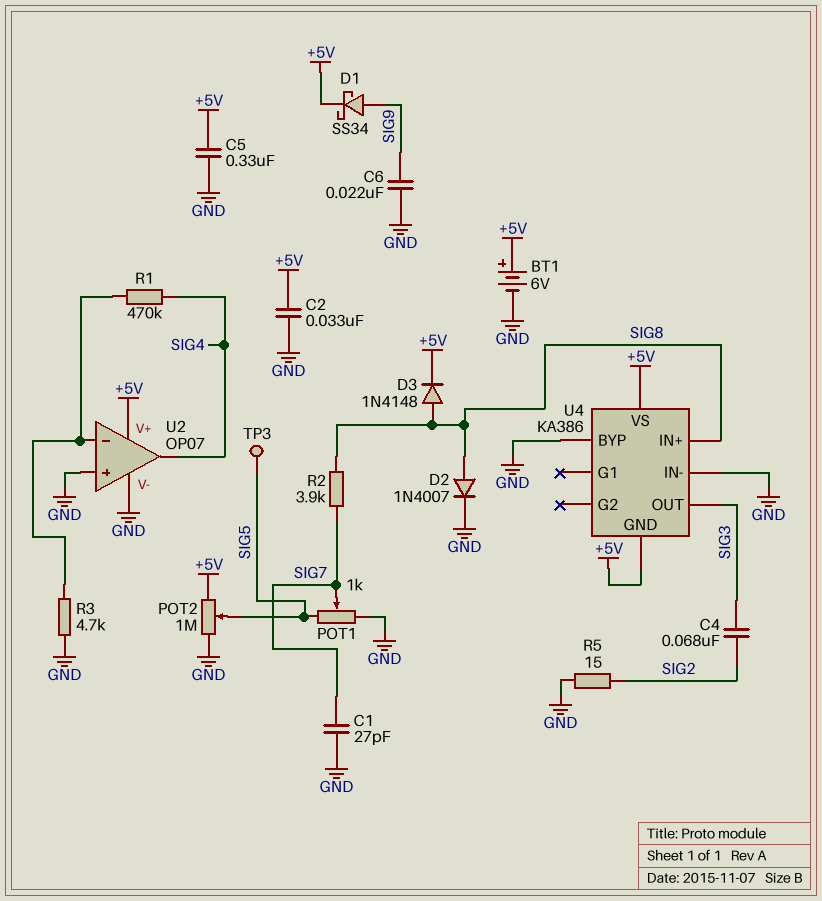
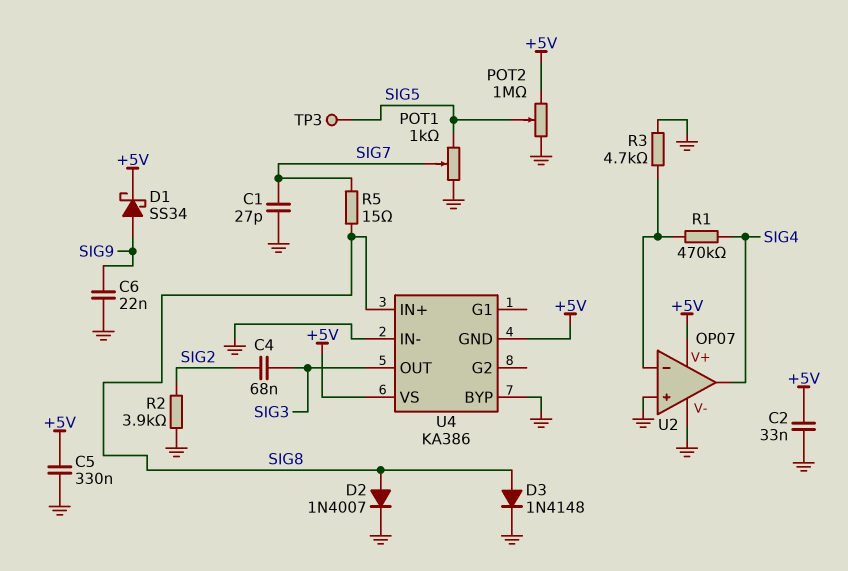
BT1: 6V (plus +5V, minus GND) -> none
D3: diode 1N4148 (A SIG8, K +5V) -> diode 1N4148 (A SIG8, K GND)
R2: 3.9k (SIG7, SIG8) -> 3.9k (GND, SIG2)
R5: 15 (GND, SIG2) -> 15 (SIG7, SIG8)

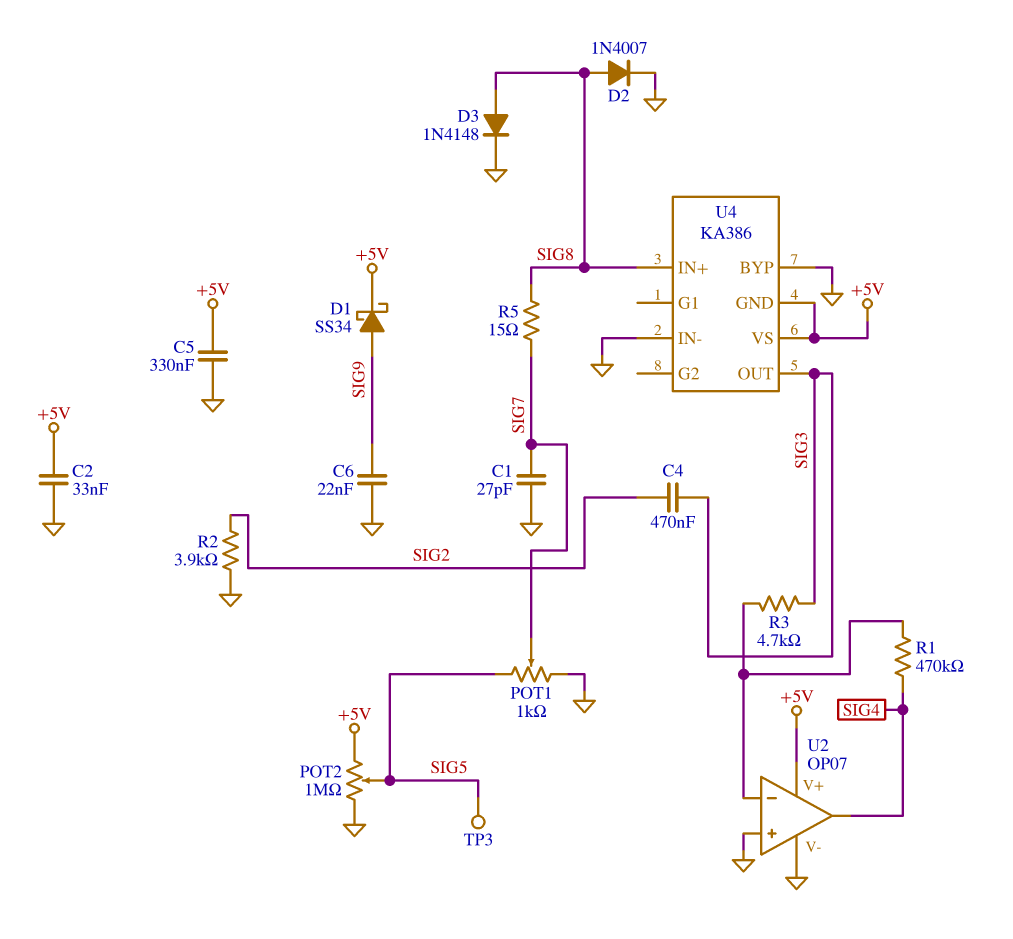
C4: 68nF (SIG2, SIG3) -> 470nF (SIG2, SIG3)
R3: 4.7k (GND, U2/in-) -> 4.7k (SIG3, U2/in-)

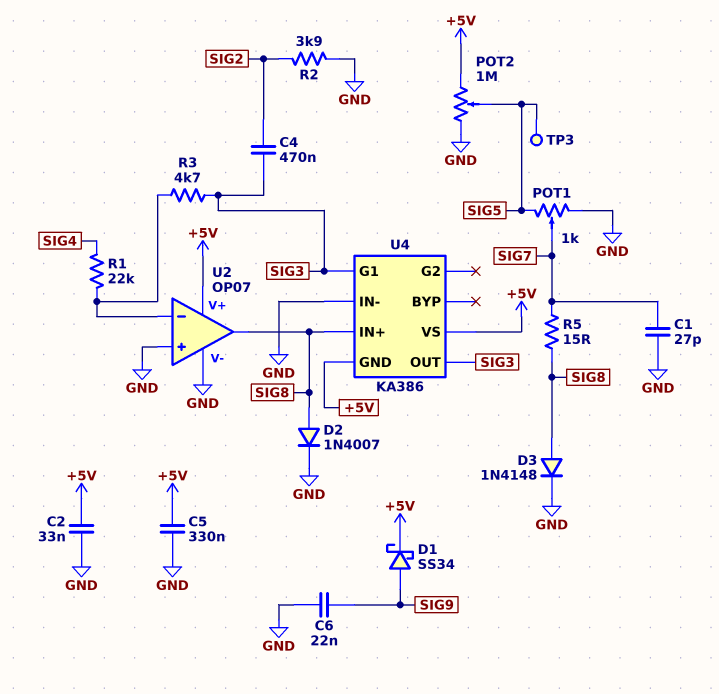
R1: 470k (SIG4, U2/in-) -> 22k (SIG4, U2/in-)
U2 pin out: SIG4 -> SIG8
U4 pin BYP: GND -> none
U4 pin G1: none -> SIG3

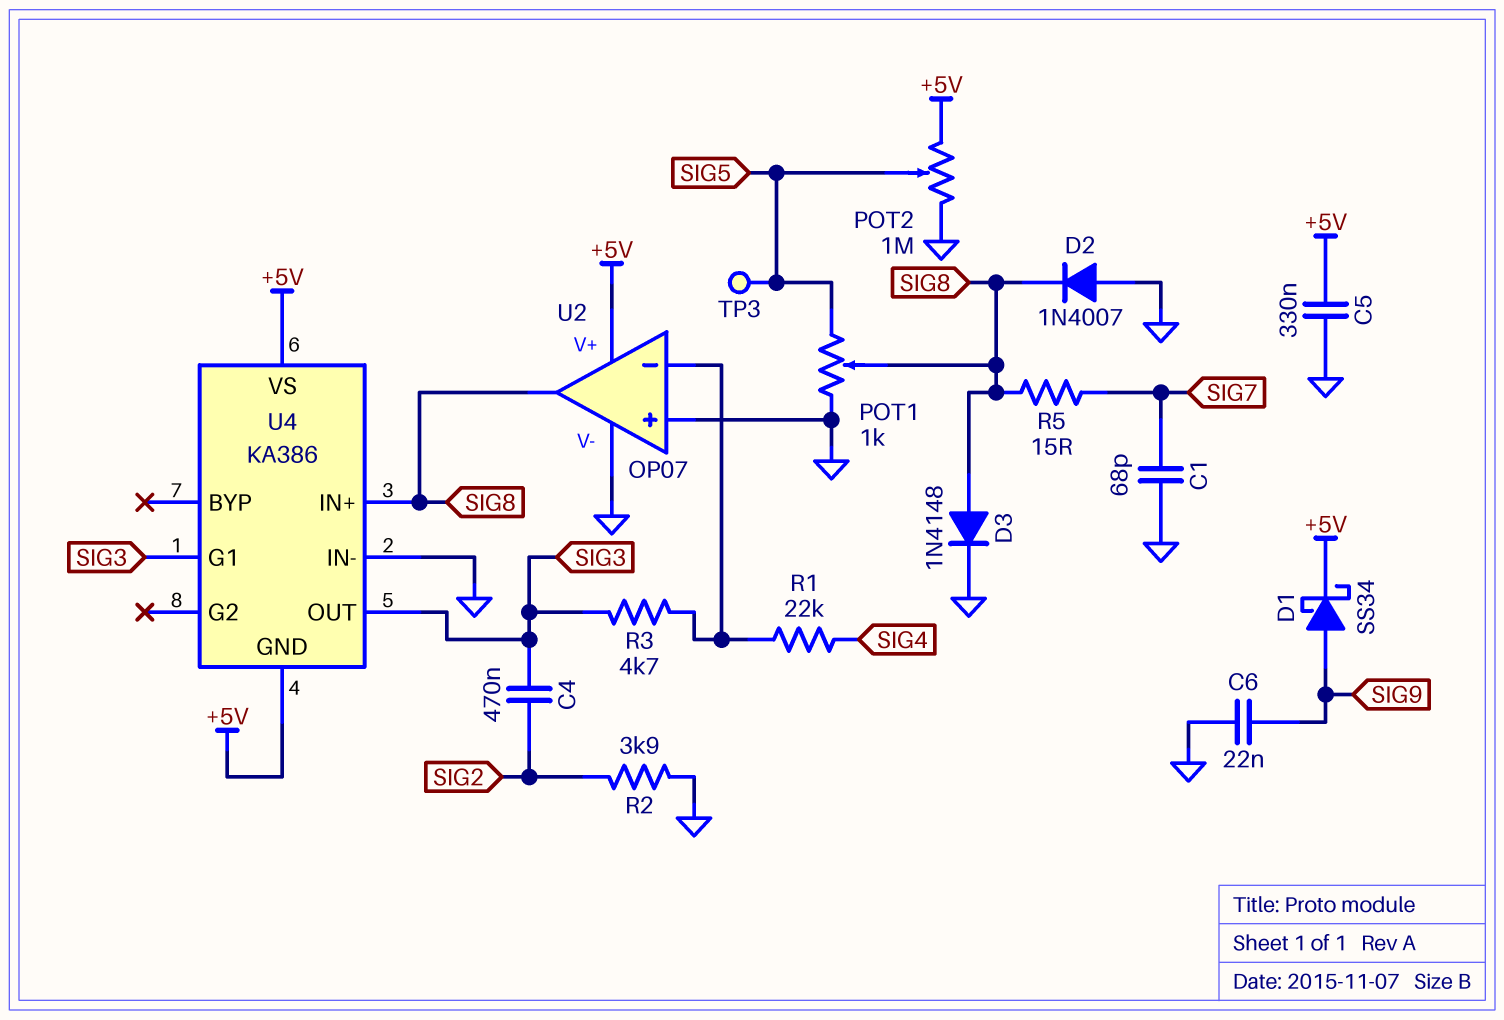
C1: 27pF (GND, SIG7) -> 68pF (GND, SIG7)
C2: 33nF (+5V, GND) -> none
D2: diode 1N4007 (A SIG8, K GND) -> diode 1N4007 (A GND, K SIG8)
POT1: 1k (GND, SIG5, wiper SIG7) -> 1k (GND, SIG5, wiper SIG8)

